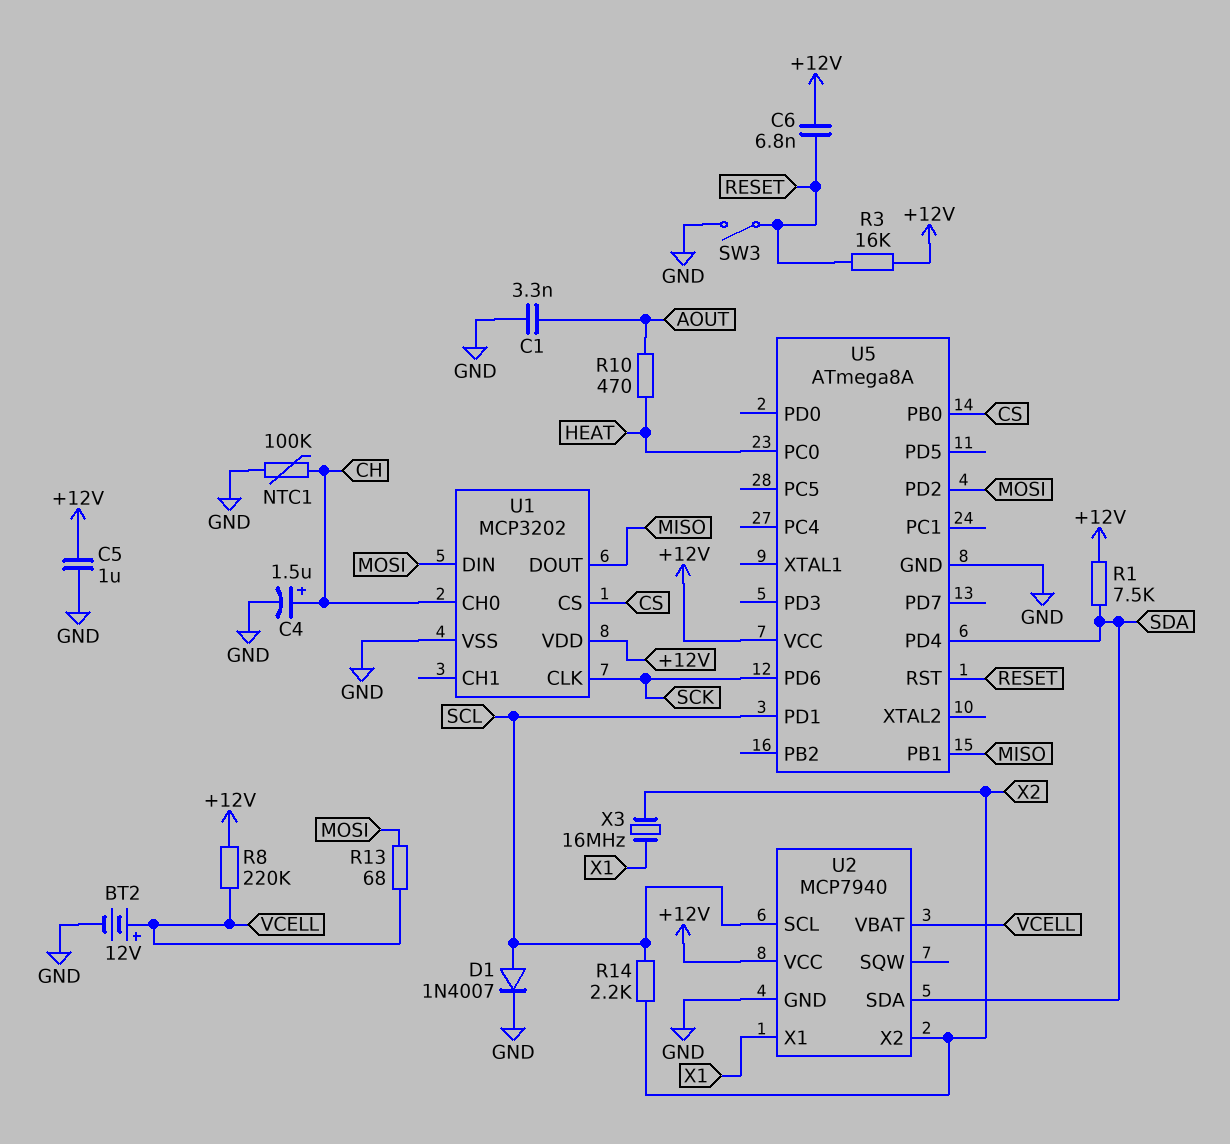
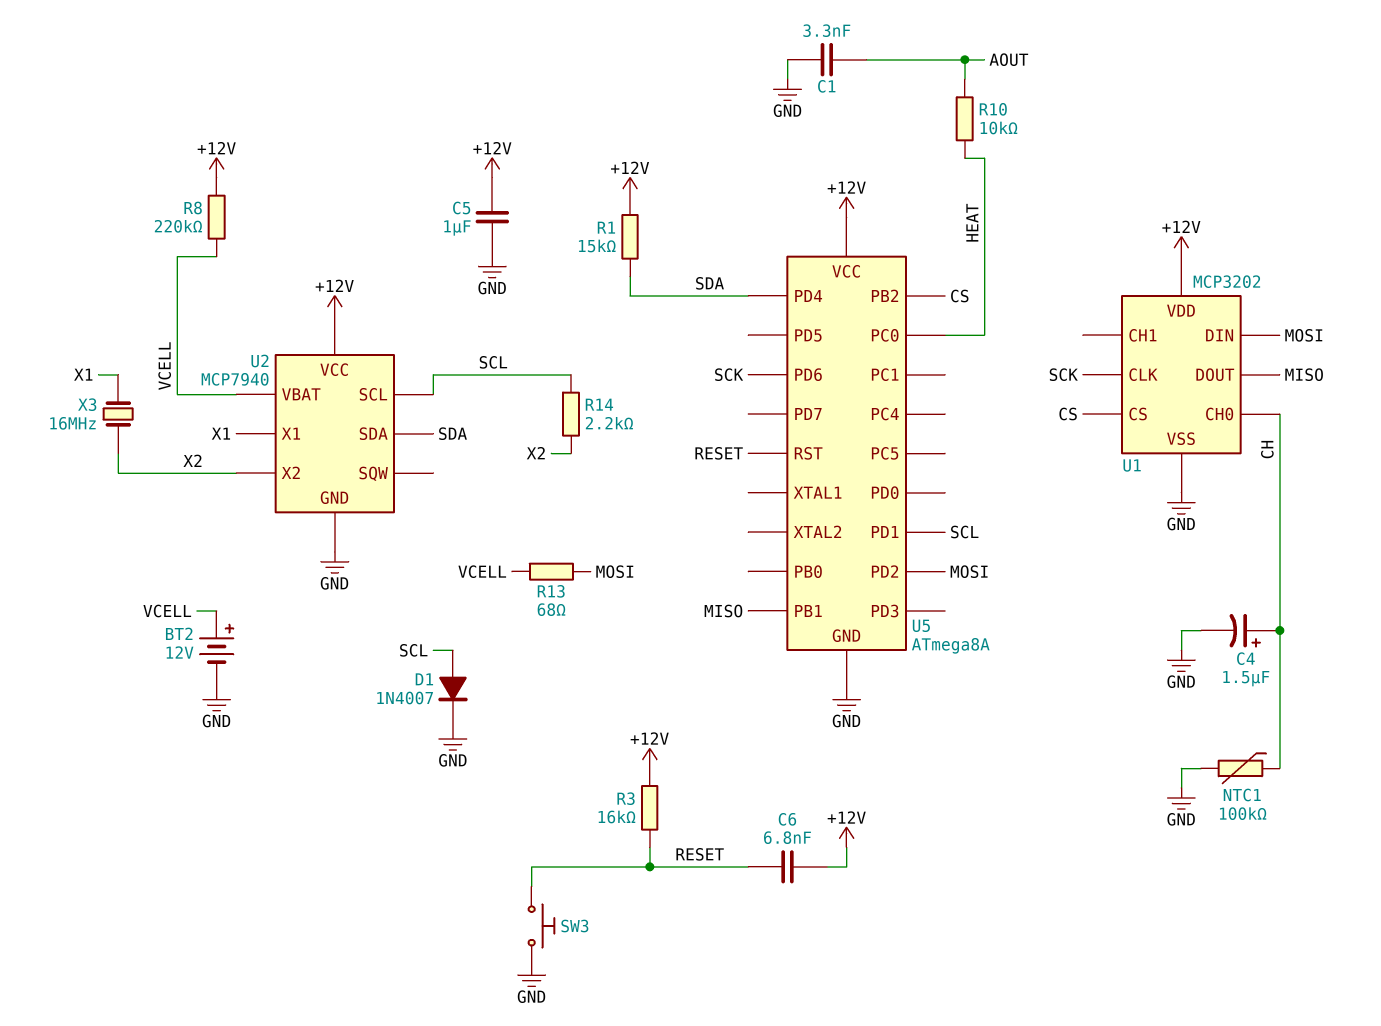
R1: 7.5k (+12V, SDA) -> 15k (+12V, SDA)
R10: 470 (AOUT, HEAT) -> 10k (AOUT, HEAT)
SW3: switch (GND, RESET) -> button (GND, RESET)
U5 pin PB0: CS -> none
U5 pin PB2: none -> CS

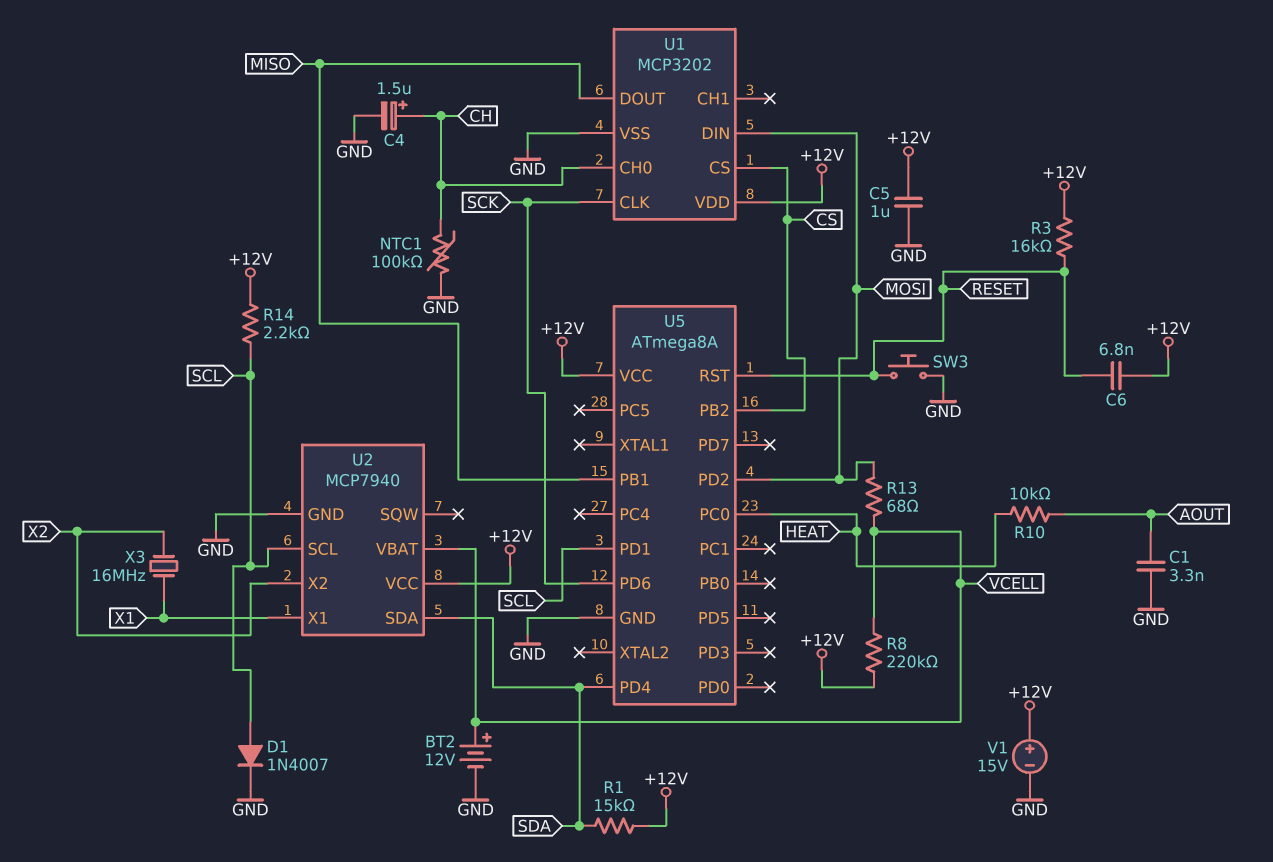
R14: 2.2k (SCL, X2) -> 2.2k (+12V, SCL)
V1: none -> 15V (plus +12V, minus GND)

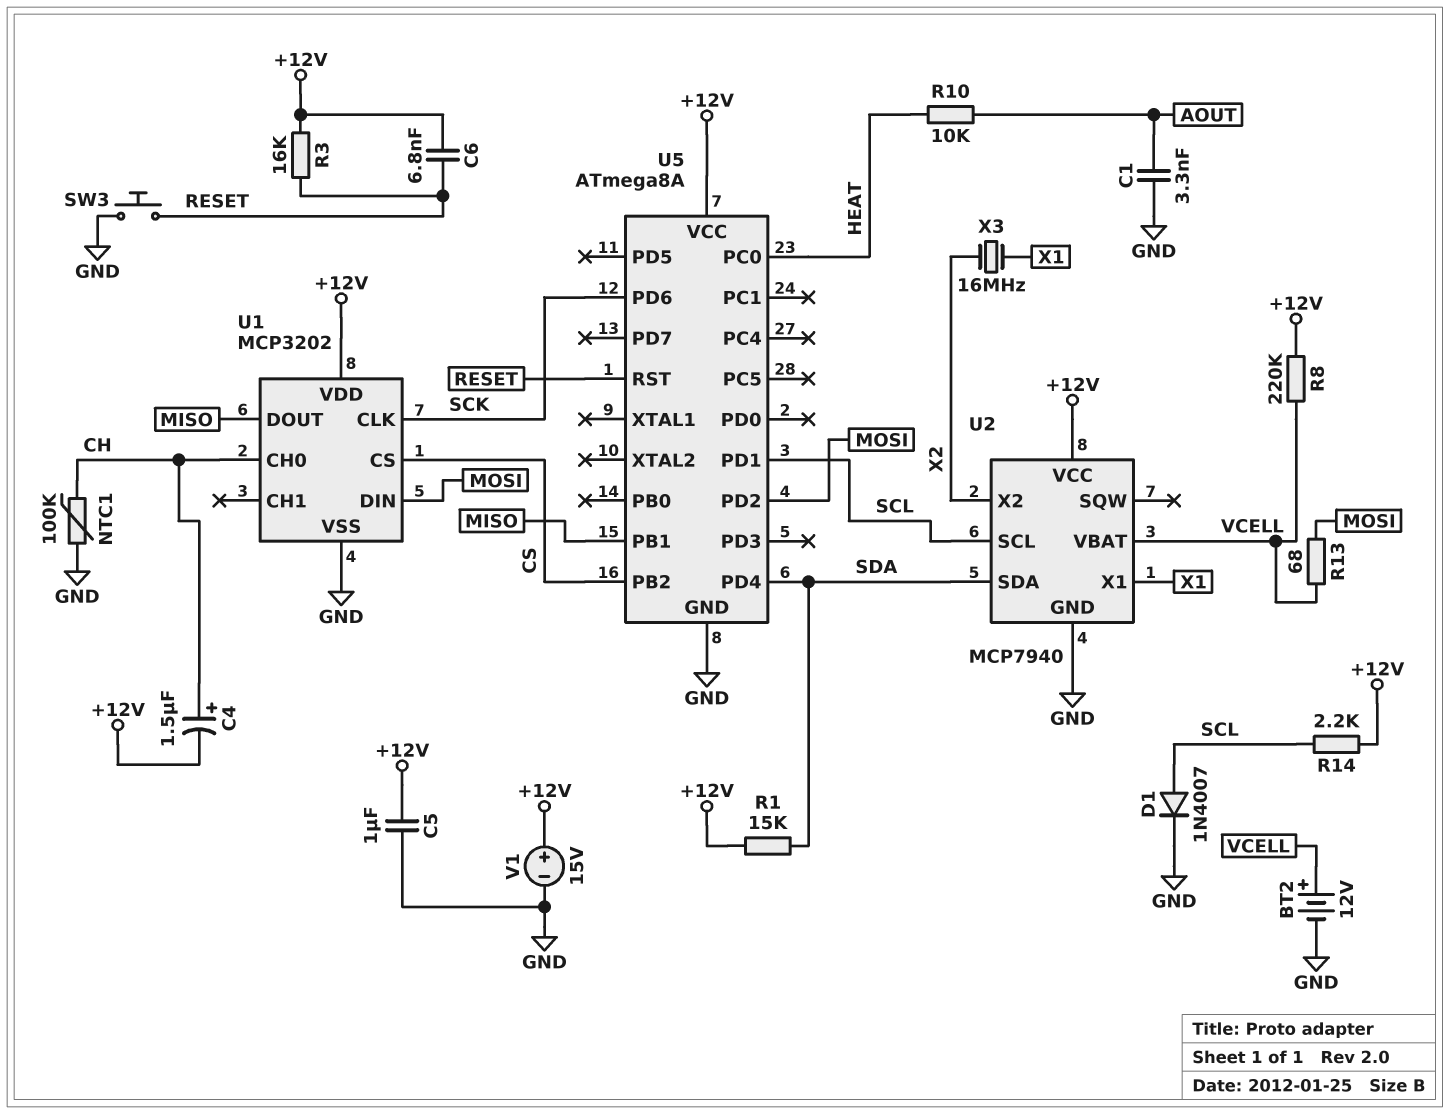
C4: 1.5uF (plus CH, minus GND) -> 1.5uF (plus CH, minus +12V)

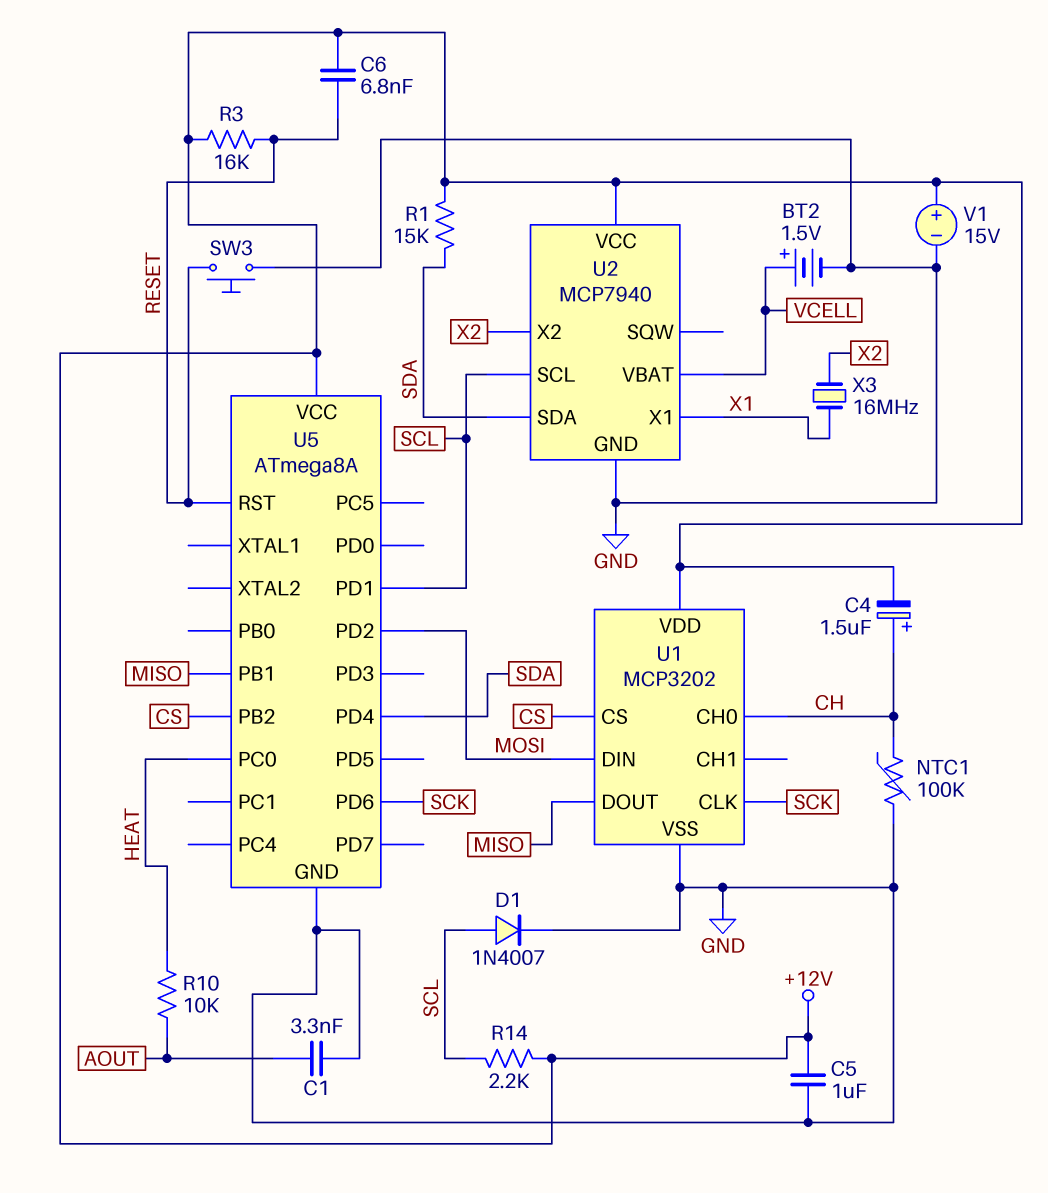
BT2: 12V (plus VCELL, minus GND) -> 1.5V (plus VCELL, minus GND)
R8: 220k (+12V, VCELL) -> none
R13: 68 (MOSI, VCELL) -> none

